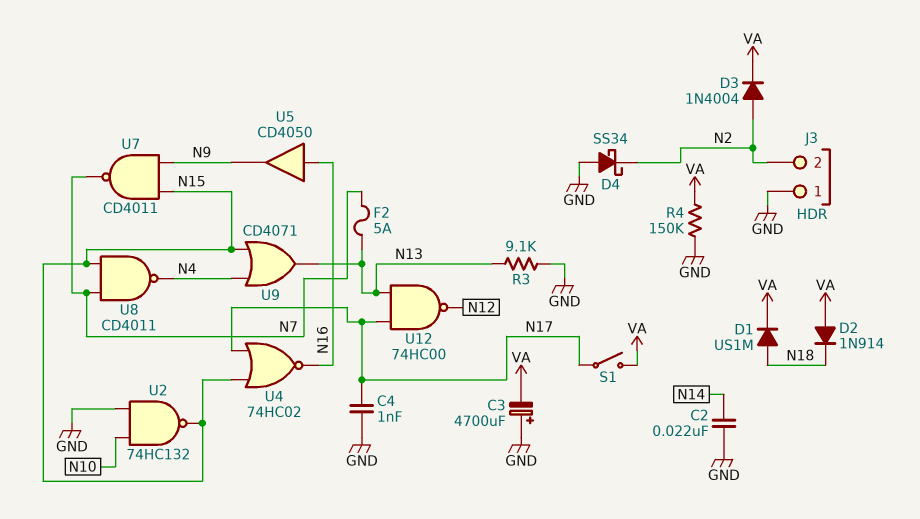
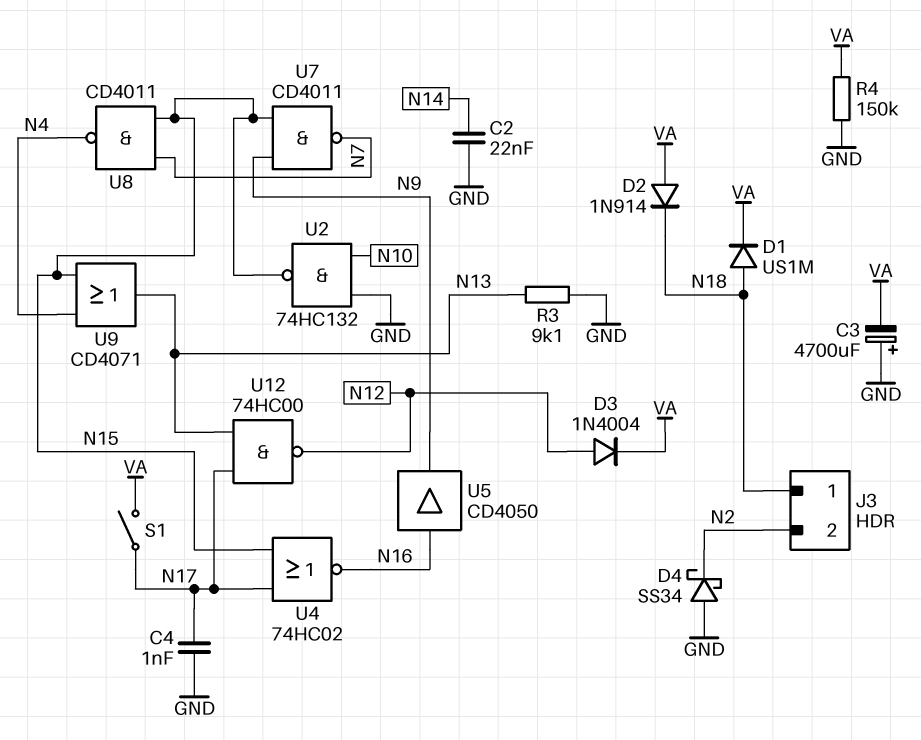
D3: diode 1N4004 (A N2, K VA) -> diode 1N4004 (A N12, K VA)
F2: 5A (N7, N13) -> none
J3 pin 1: GND -> N18

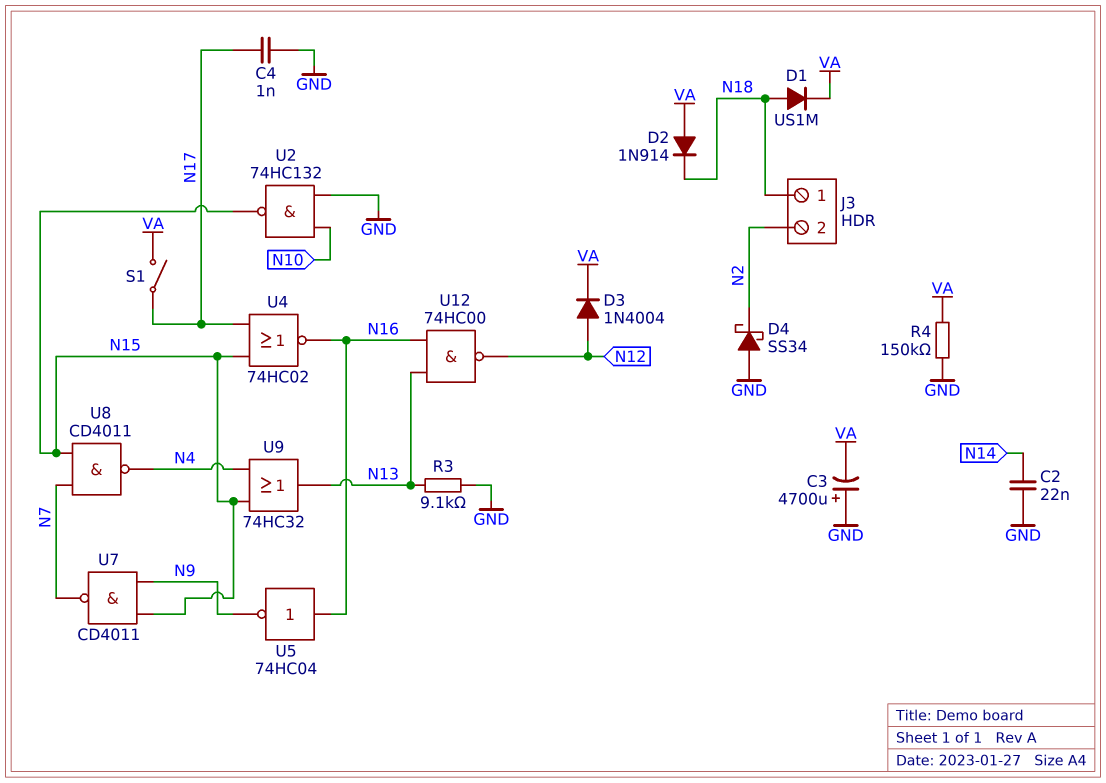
U5: buffer CD4050 (in N16, out N9) -> NOT 74HC04 (in N16, out N9)
U9: OR CD4071 (in N4, in N15, out N13) -> OR 74HC32 (in N4, in N15, out N13)
U12: NAND 74HC00 (in N13, in N17, out N12) -> NAND 74HC00 (in N13, in N16, out N12)

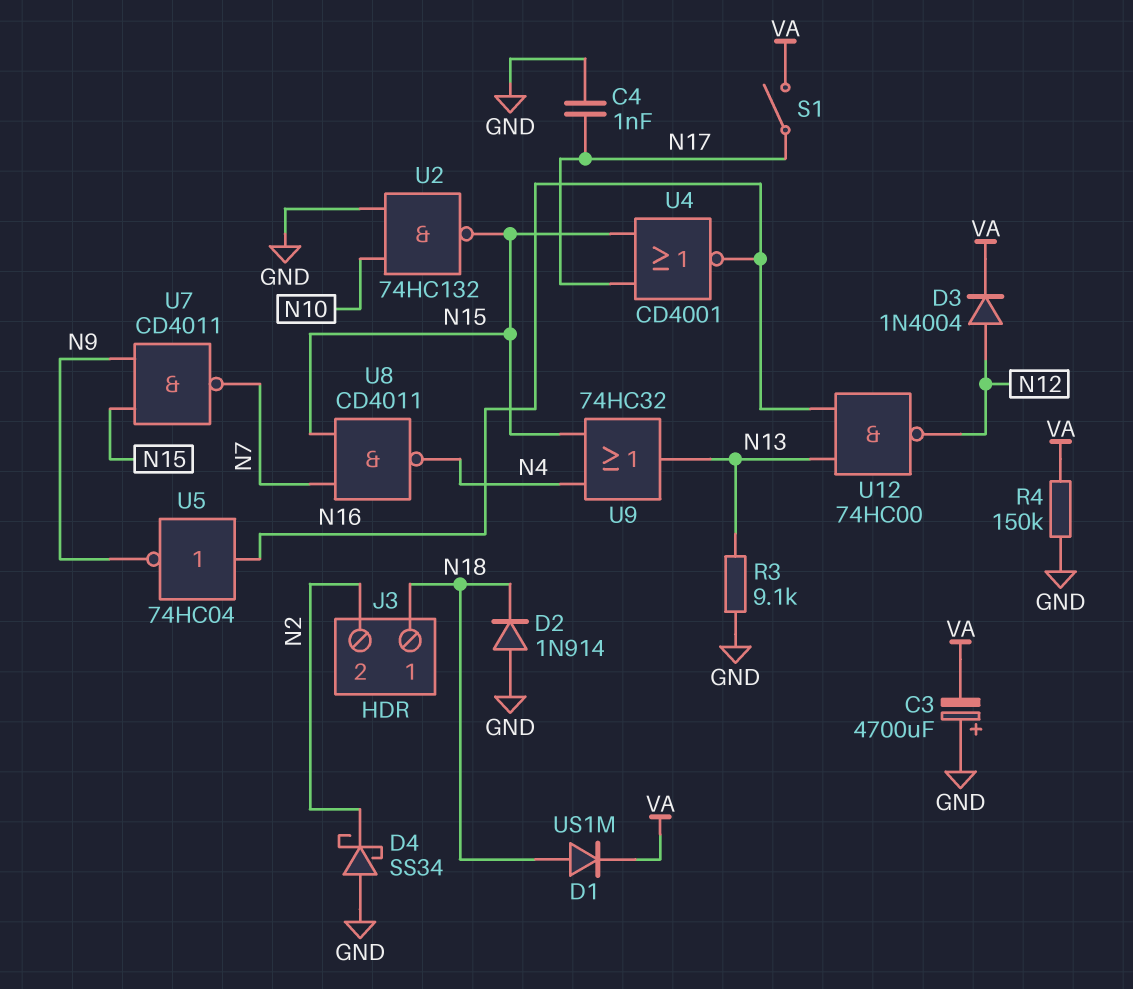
C2: 22nF (GND, N14) -> none
D2: diode 1N914 (A VA, K N18) -> diode 1N914 (A GND, K N18)
U4: NOR 74HC02 (in N15, in N17, out N16) -> NOR CD4001 (in N15, in N17, out N16)

